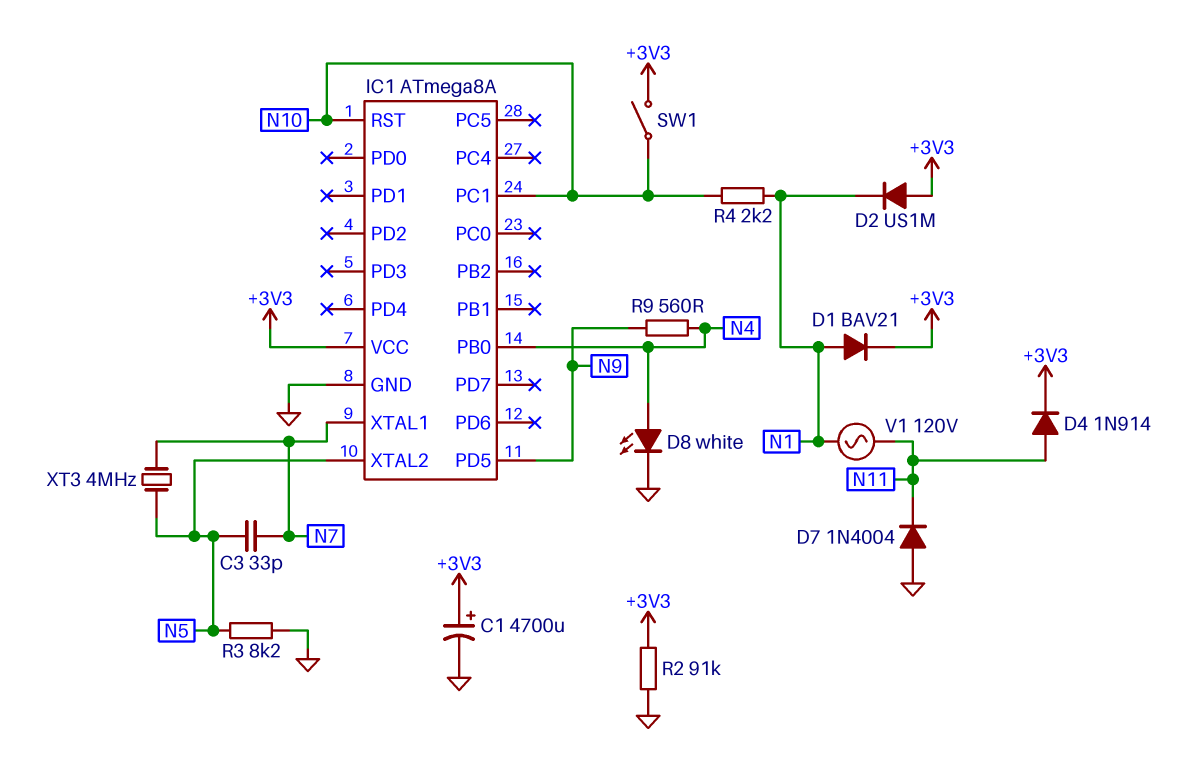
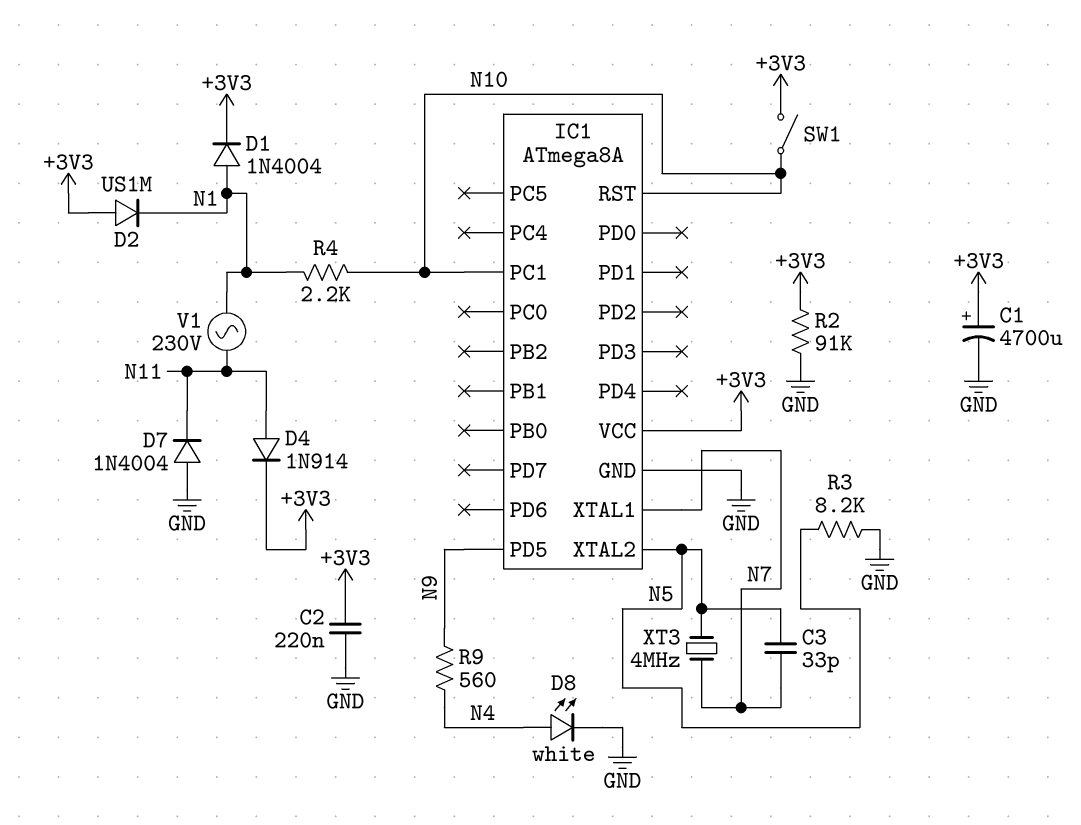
C2: none -> 220nF (+3V3, GND)
D1: diode BAV21 (A N1, K +3V3) -> diode 1N4004 (A N1, K +3V3)
IC1 pin PB0: N4 -> none
V1: AC 120V (N1, N11) -> AC 230V (N1, N11)

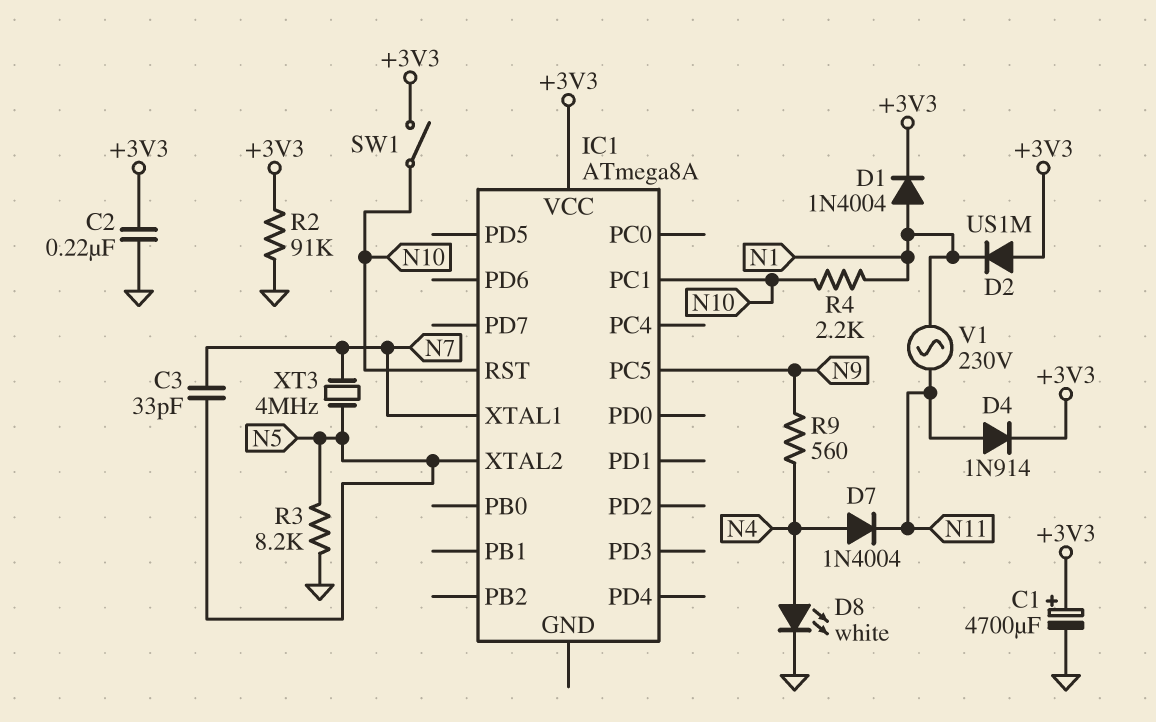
D7: diode 1N4004 (A GND, K N11) -> diode 1N4004 (A N4, K N11)
IC1 pin GND: GND -> none
IC1 pin PC5: none -> N9
IC1 pin PD5: N9 -> none

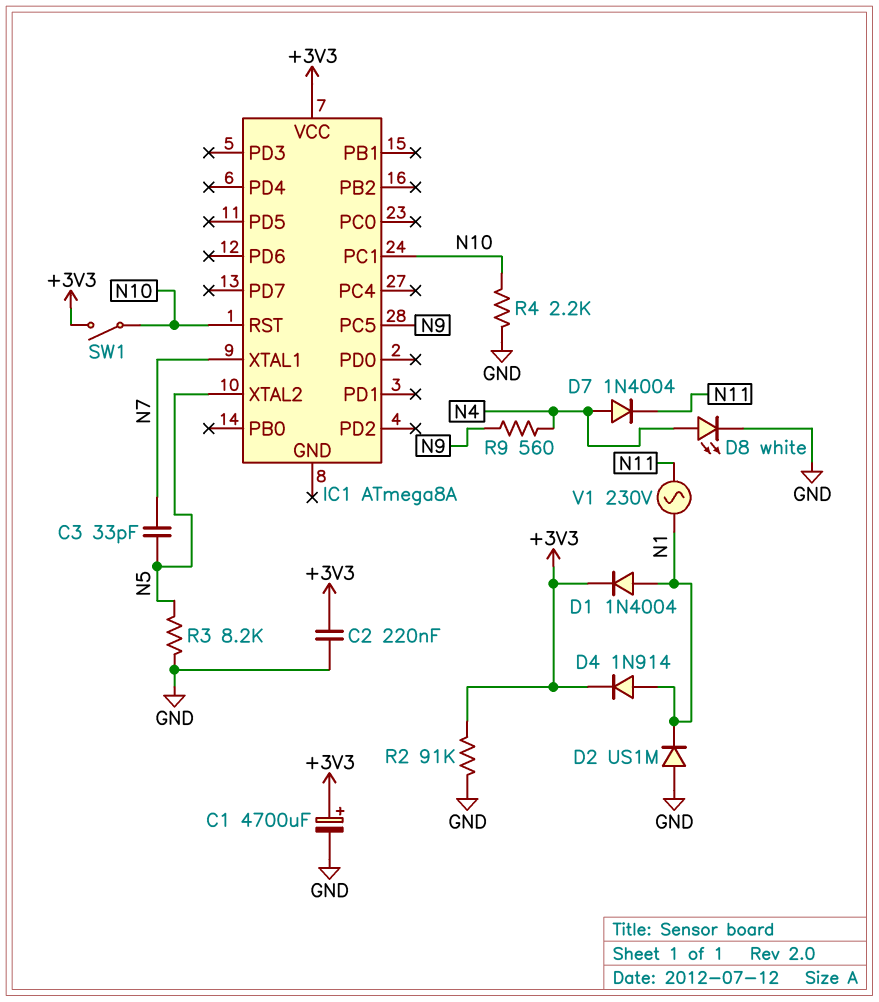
D2: diode US1M (A +3V3, K N1) -> diode US1M (A GND, K N1)
D4: diode 1N914 (A N11, K +3V3) -> diode 1N914 (A N1, K +3V3)
R4: 2.2k (N1, N10) -> 2.2k (GND, N10)
XT3: 4MHz (N5, N7) -> none

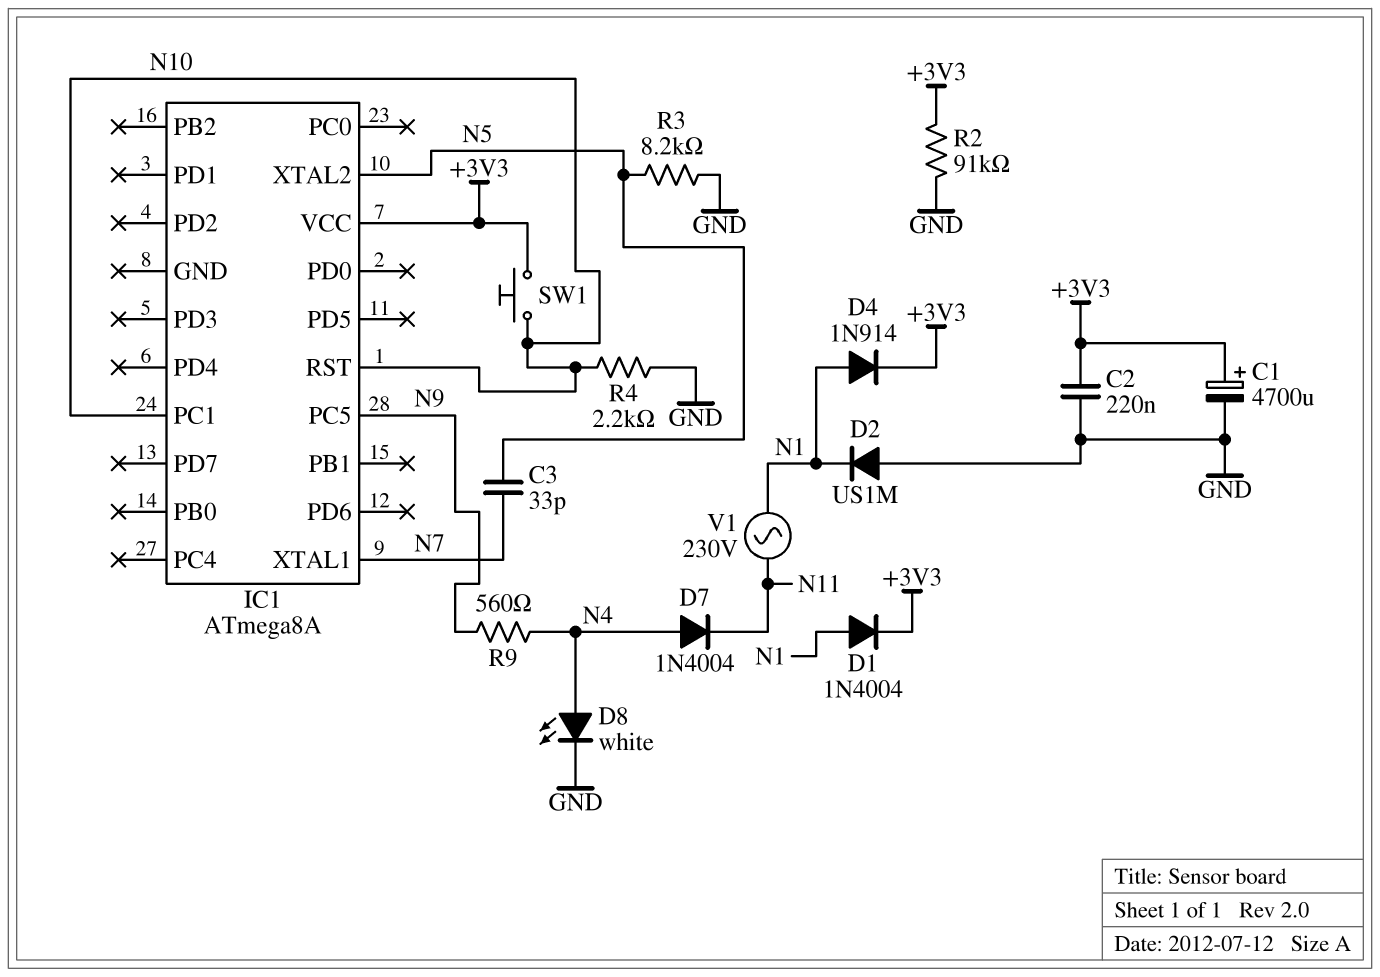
SW1: switch (+3V3, N10) -> button (+3V3, N10)

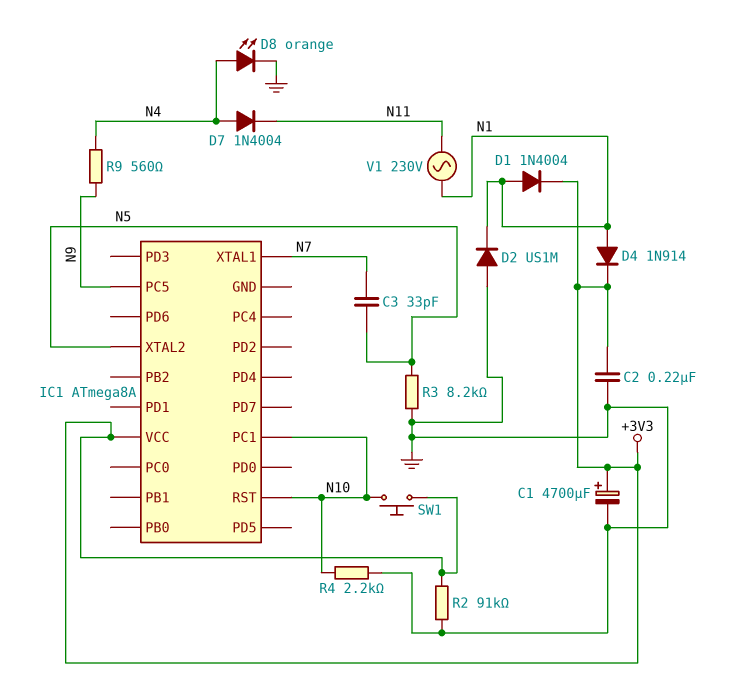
D8: LED white (A N4, K GND) -> LED orange (A N4, K GND)

